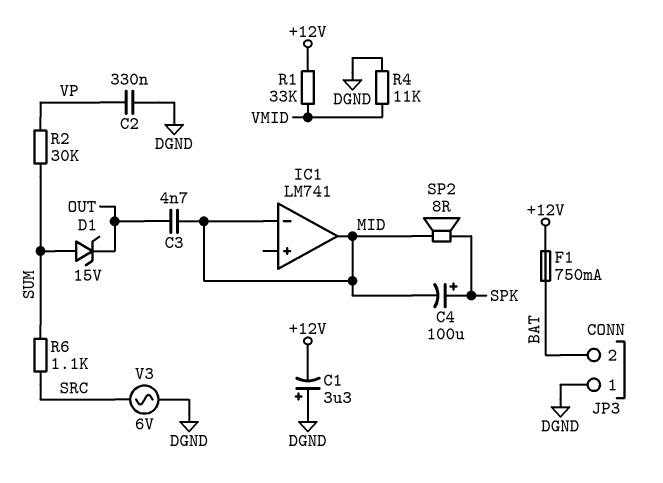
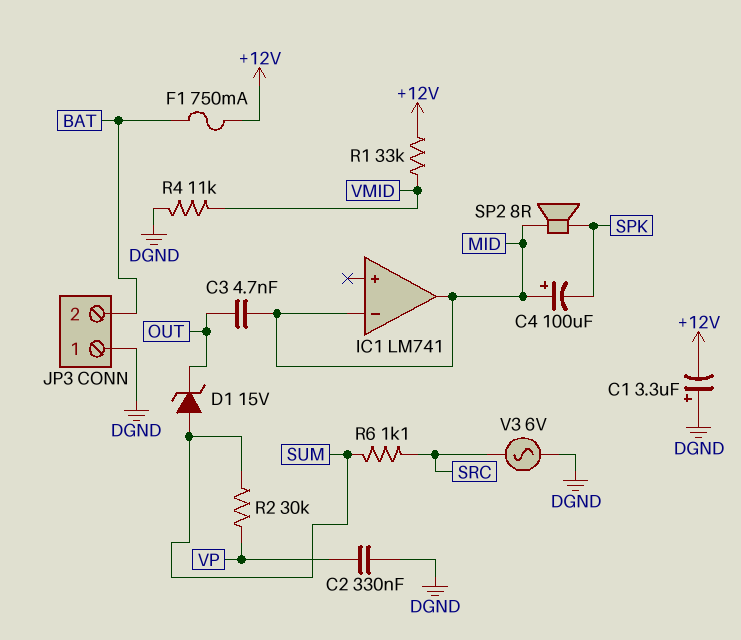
C4: 100uF (plus SPK, minus MID) -> 100uF (plus MID, minus SPK)

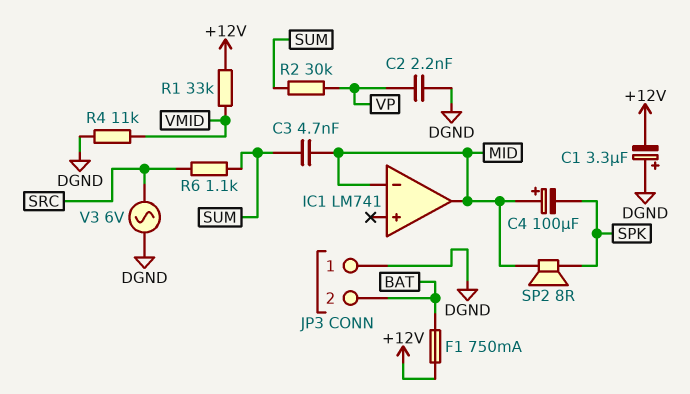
C2: 330nF (DGND, VP) -> 2.2nF (DGND, VP)
C3: 4.7nF (MID, OUT) -> 4.7nF (MID, SUM)
D1: zener 15V (A SUM, K OUT) -> none

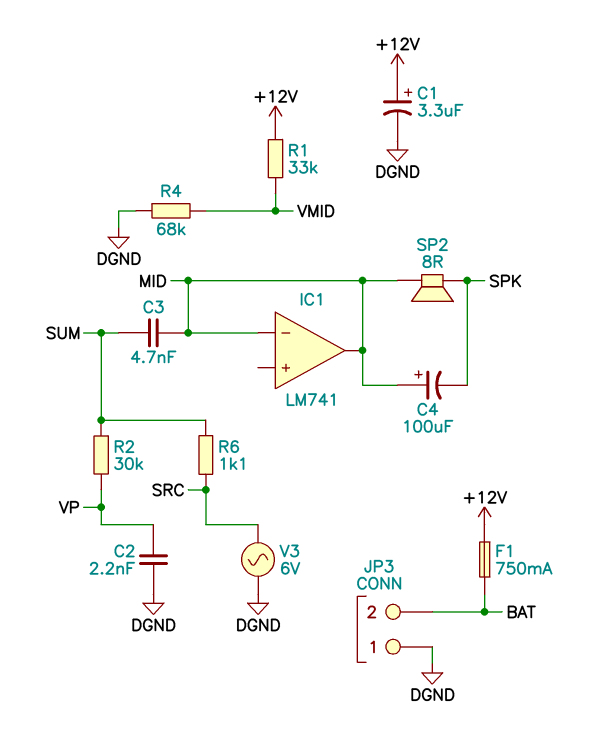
C1: 3.3uF (plus DGND, minus +12V) -> 3.3uF (plus +12V, minus DGND)
R4: 11k (DGND, VMID) -> 68k (DGND, VMID)

